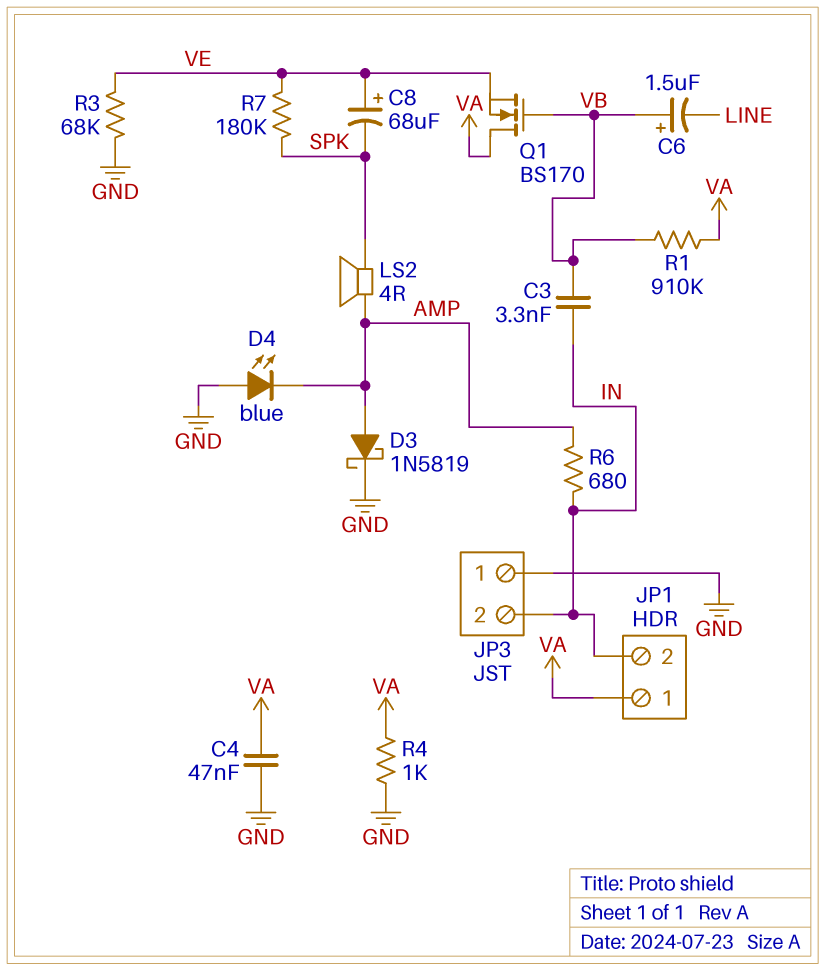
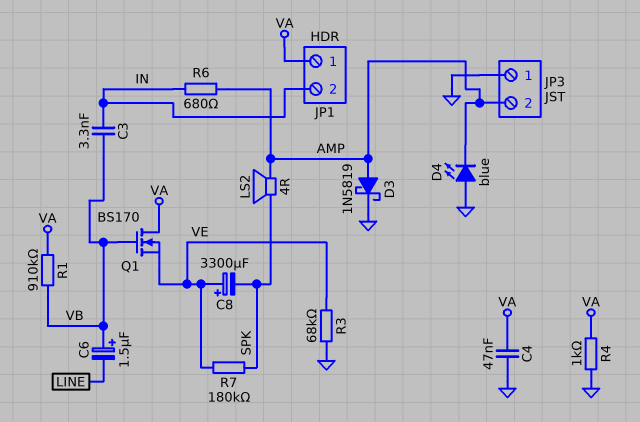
C8: 68uF (plus VE, minus SPK) -> 3300uF (plus VE, minus SPK)
JP3 pin 2: IN -> AMP

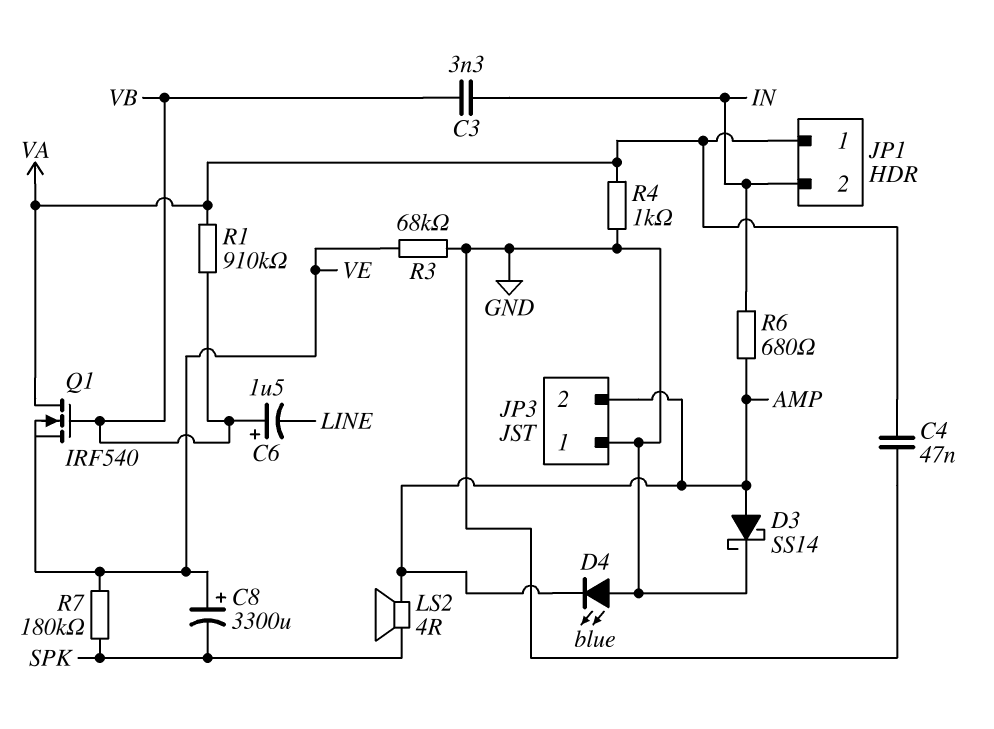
D3: schottky 1N5819 (A AMP, K GND) -> schottky SS14 (A AMP, K GND)
Q1: NMOS BS170 (G VB, D VA, S VE) -> NMOS IRF540 (G VB, D VA, S VE)

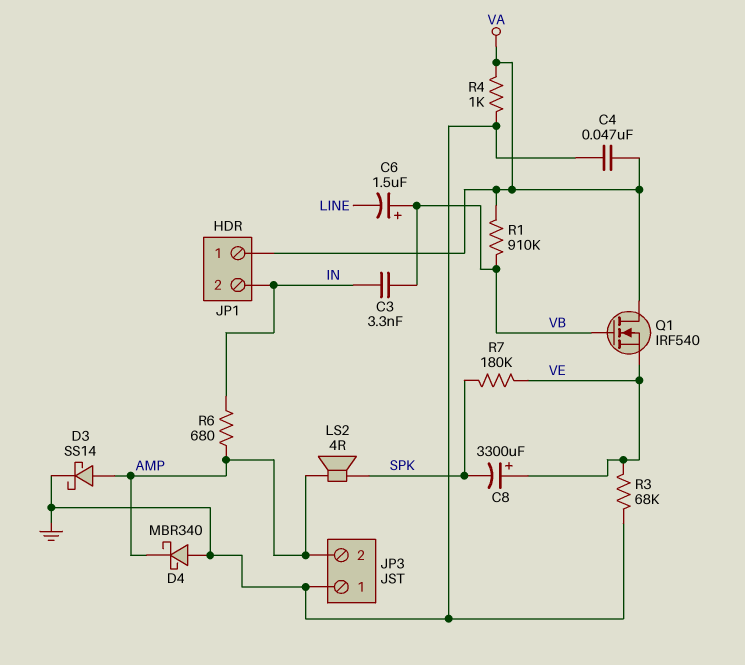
D4: LED blue (A GND, K AMP) -> schottky MBR340 (A GND, K AMP)

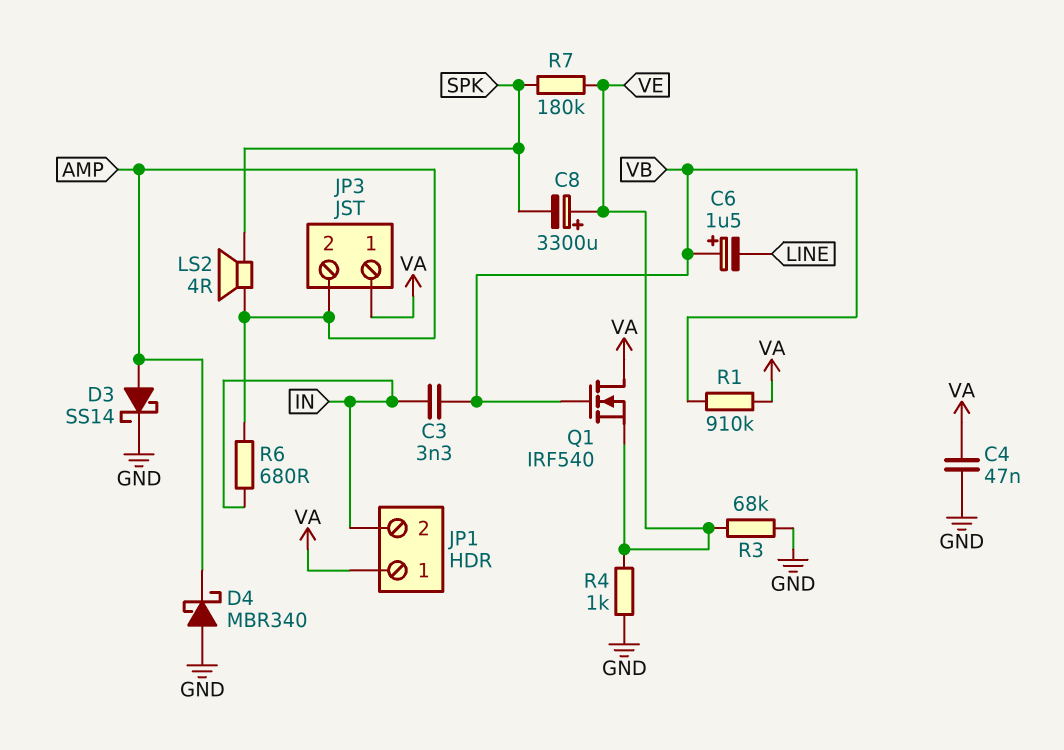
JP3 pin 1: GND -> VA
R4: 1k (GND, VA) -> 1k (GND, VE)

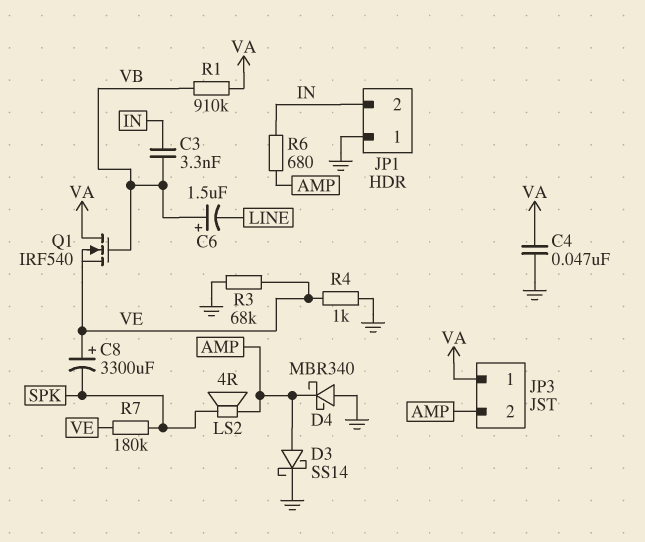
JP1 pin 1: VA -> GND

